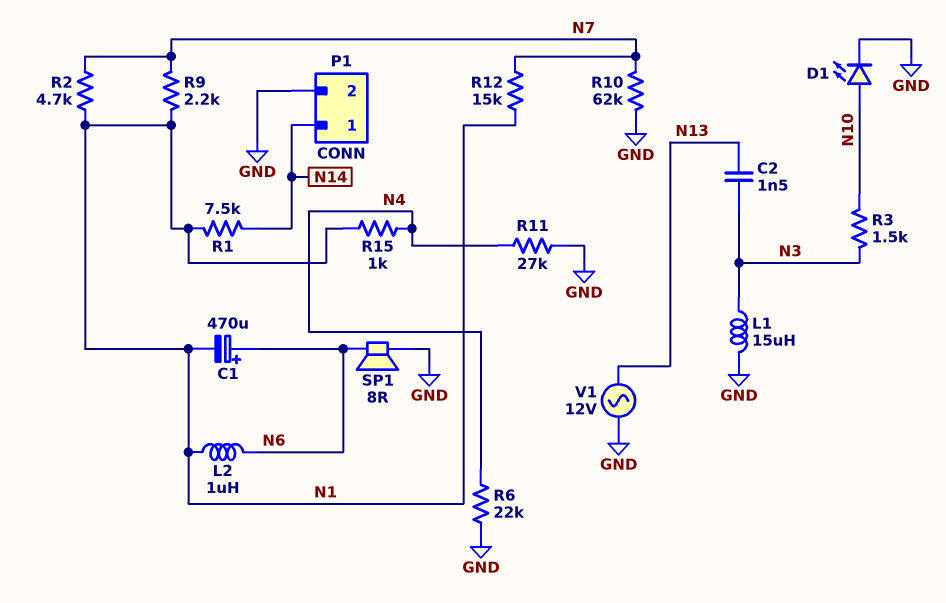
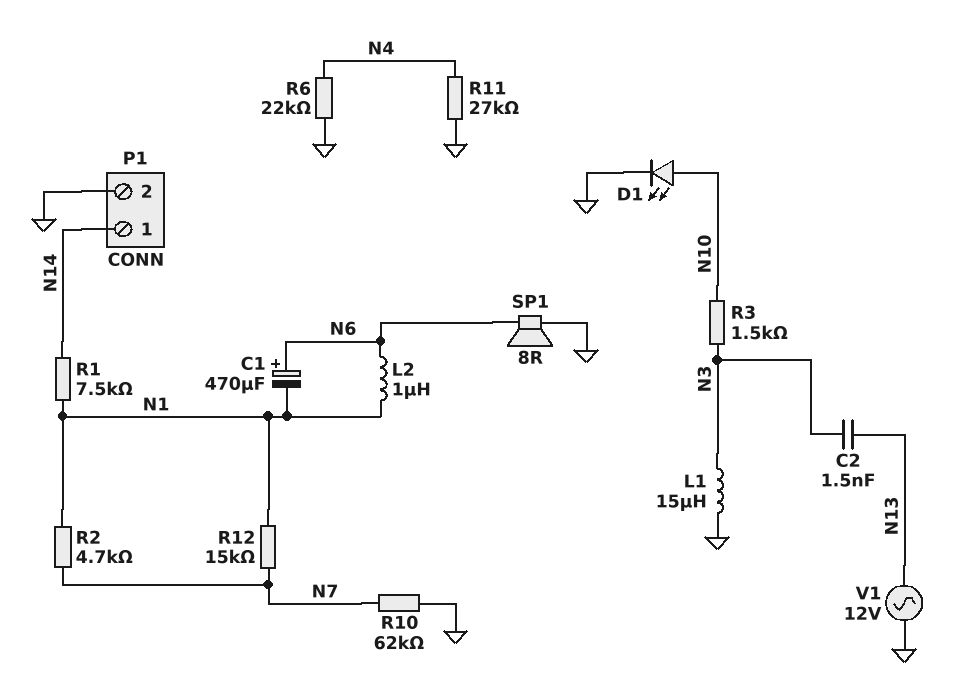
R9: 2.2k (N1, N7) -> none
R15: 1k (N1, N4) -> none

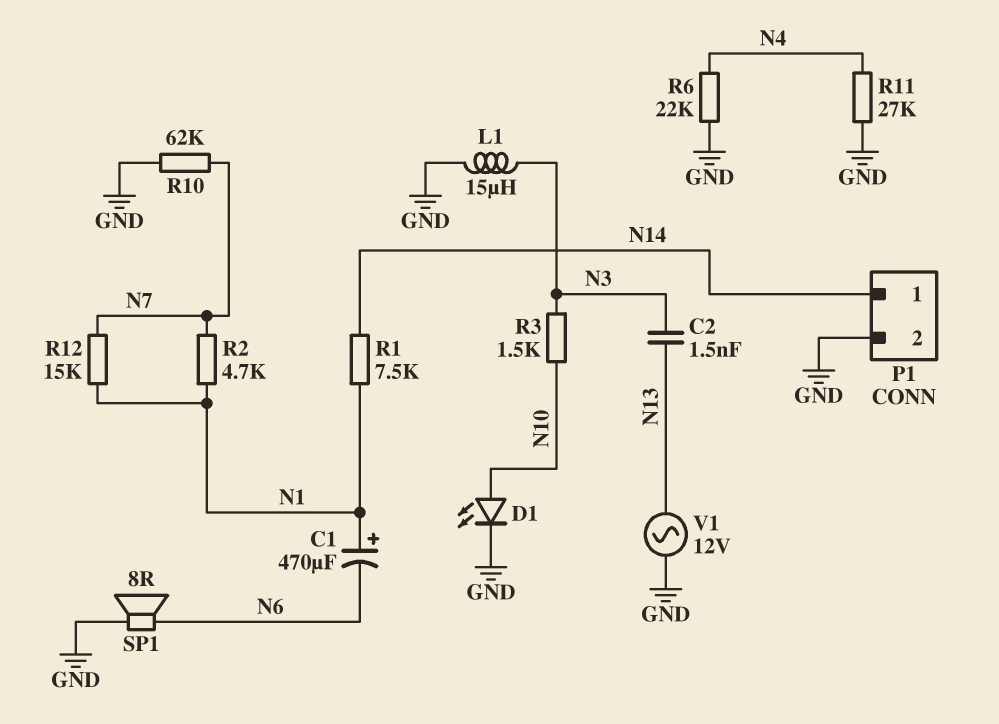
C1: 470uF (plus N6, minus N1) -> 470uF (plus N1, minus N6)
L2: 1uH (N1, N6) -> none

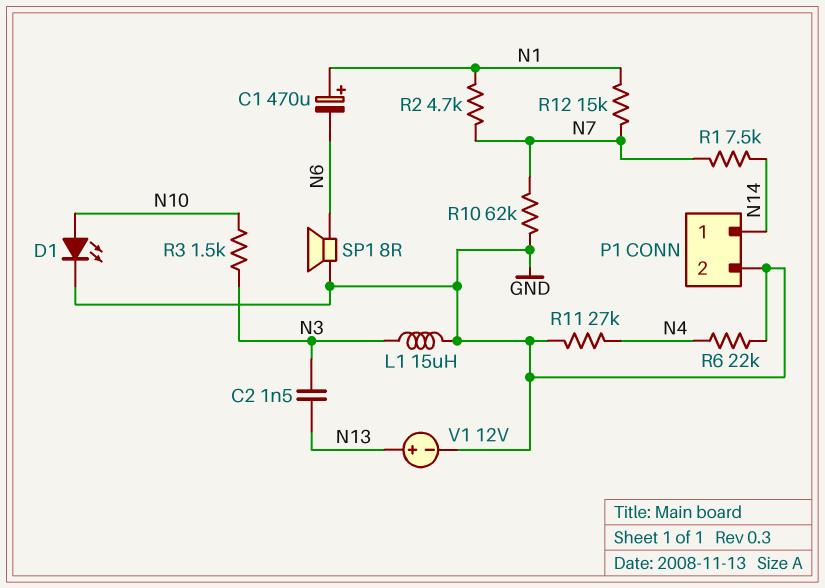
R1: 7.5k (N1, N14) -> 7.5k (N7, N14)
V1: AC 12V (GND, N13) -> 12V (plus N13, minus GND)

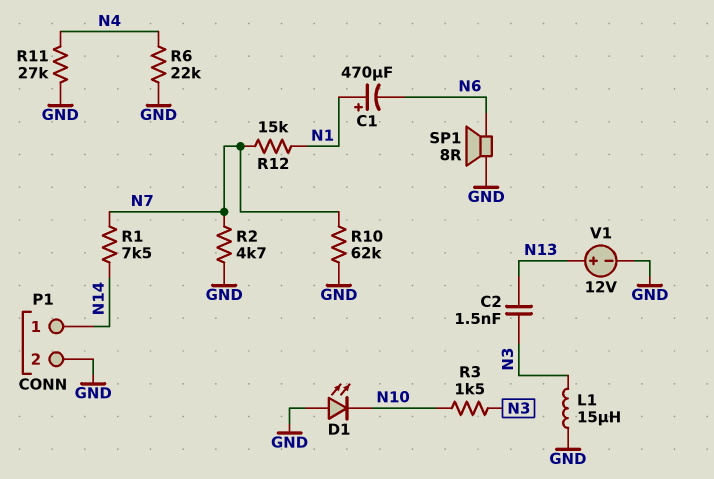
D1: LED (A N10, K GND) -> LED (A GND, K N10)
R2: 4.7k (N1, N7) -> 4.7k (GND, N7)

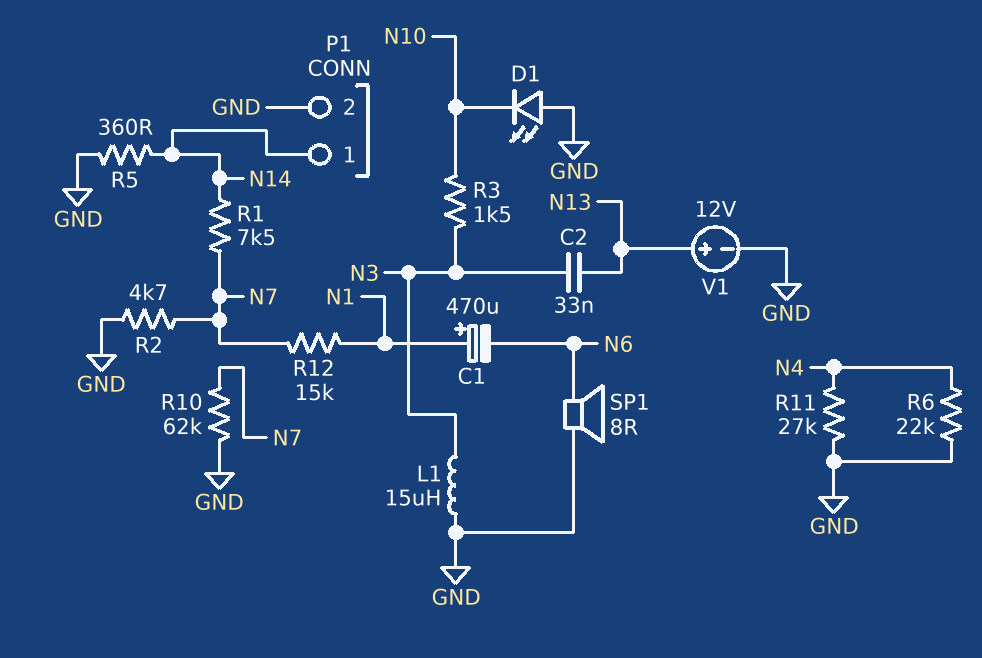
C2: 1.5nF (N3, N13) -> 33nF (N3, N13)
R5: none -> 360 (GND, N14)

